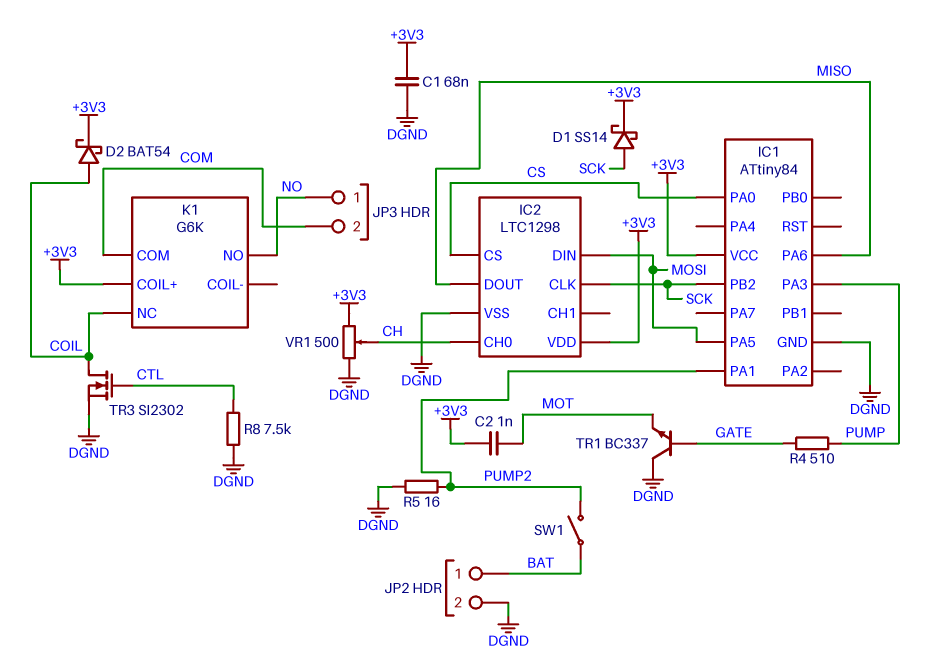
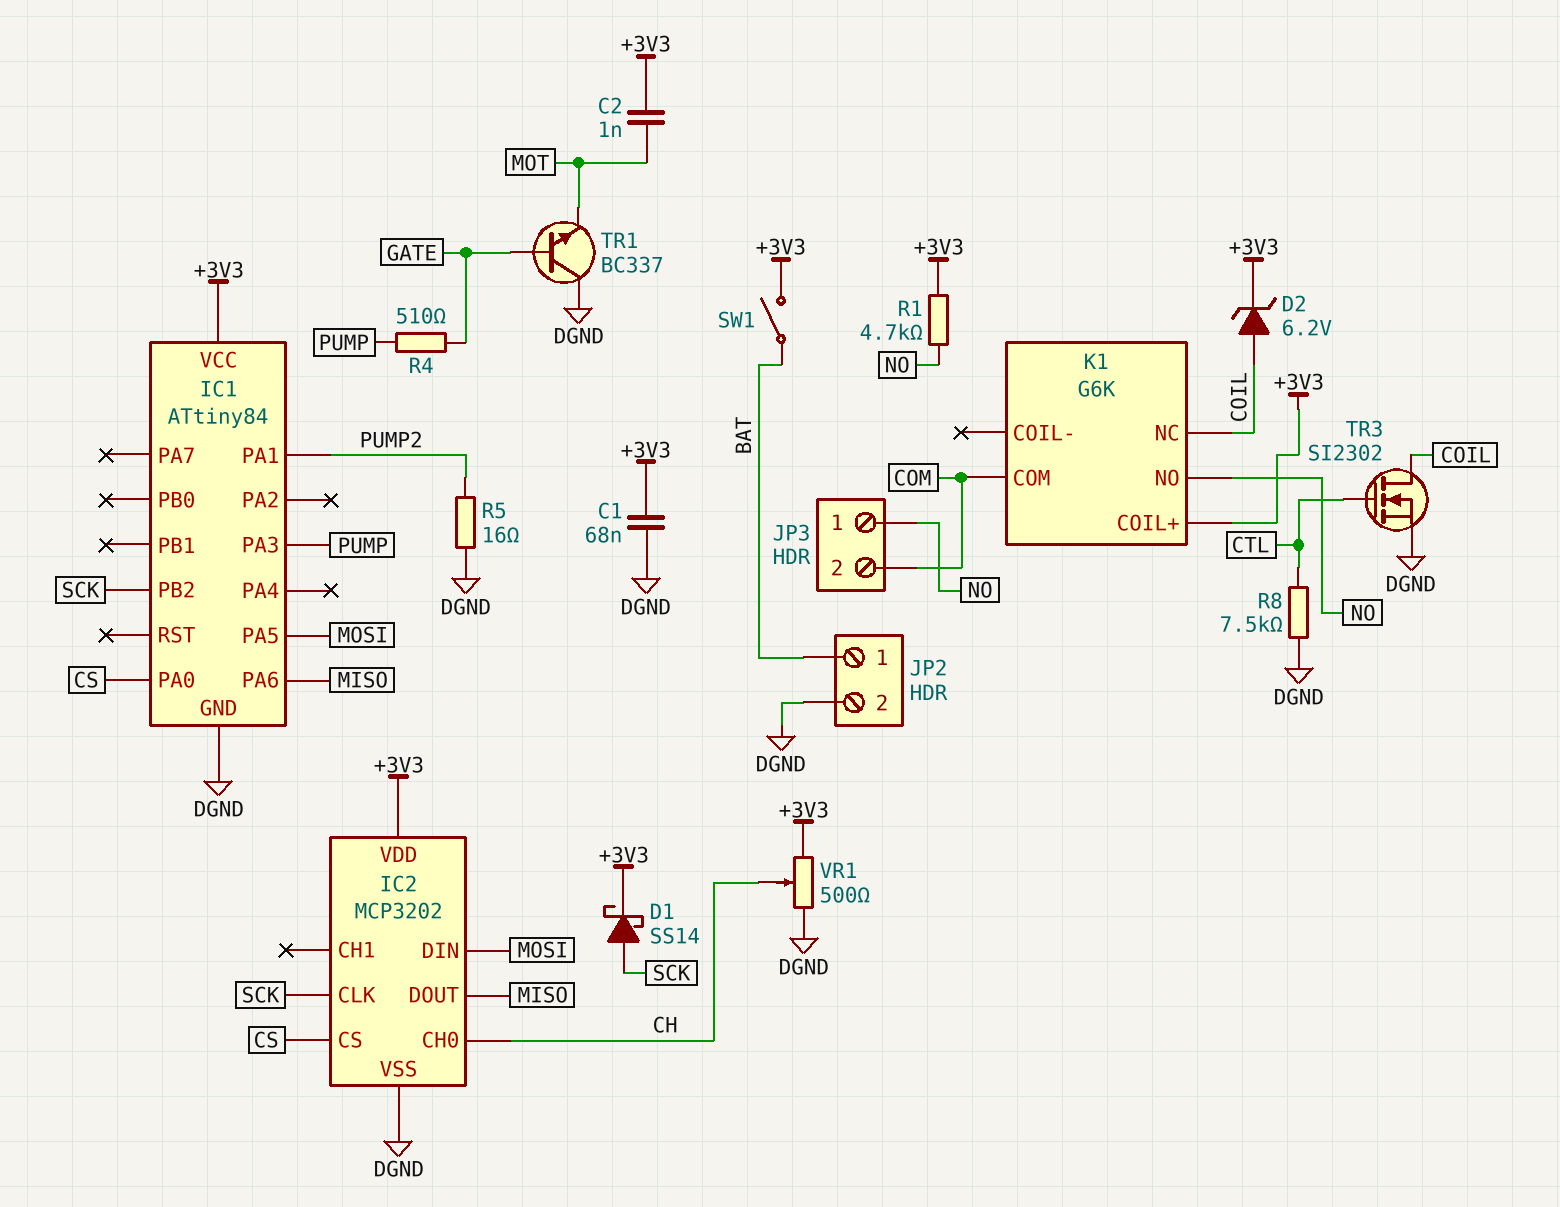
D2: schottky BAT54 (A COIL, K +3V3) -> zener 6.2V (A COIL, K +3V3)
IC2: LTC1298 -> MCP3202
R1: none -> 4.7k (+3V3, NO)
SW1: switch (BAT, PUMP2) -> switch (+3V3, BAT)

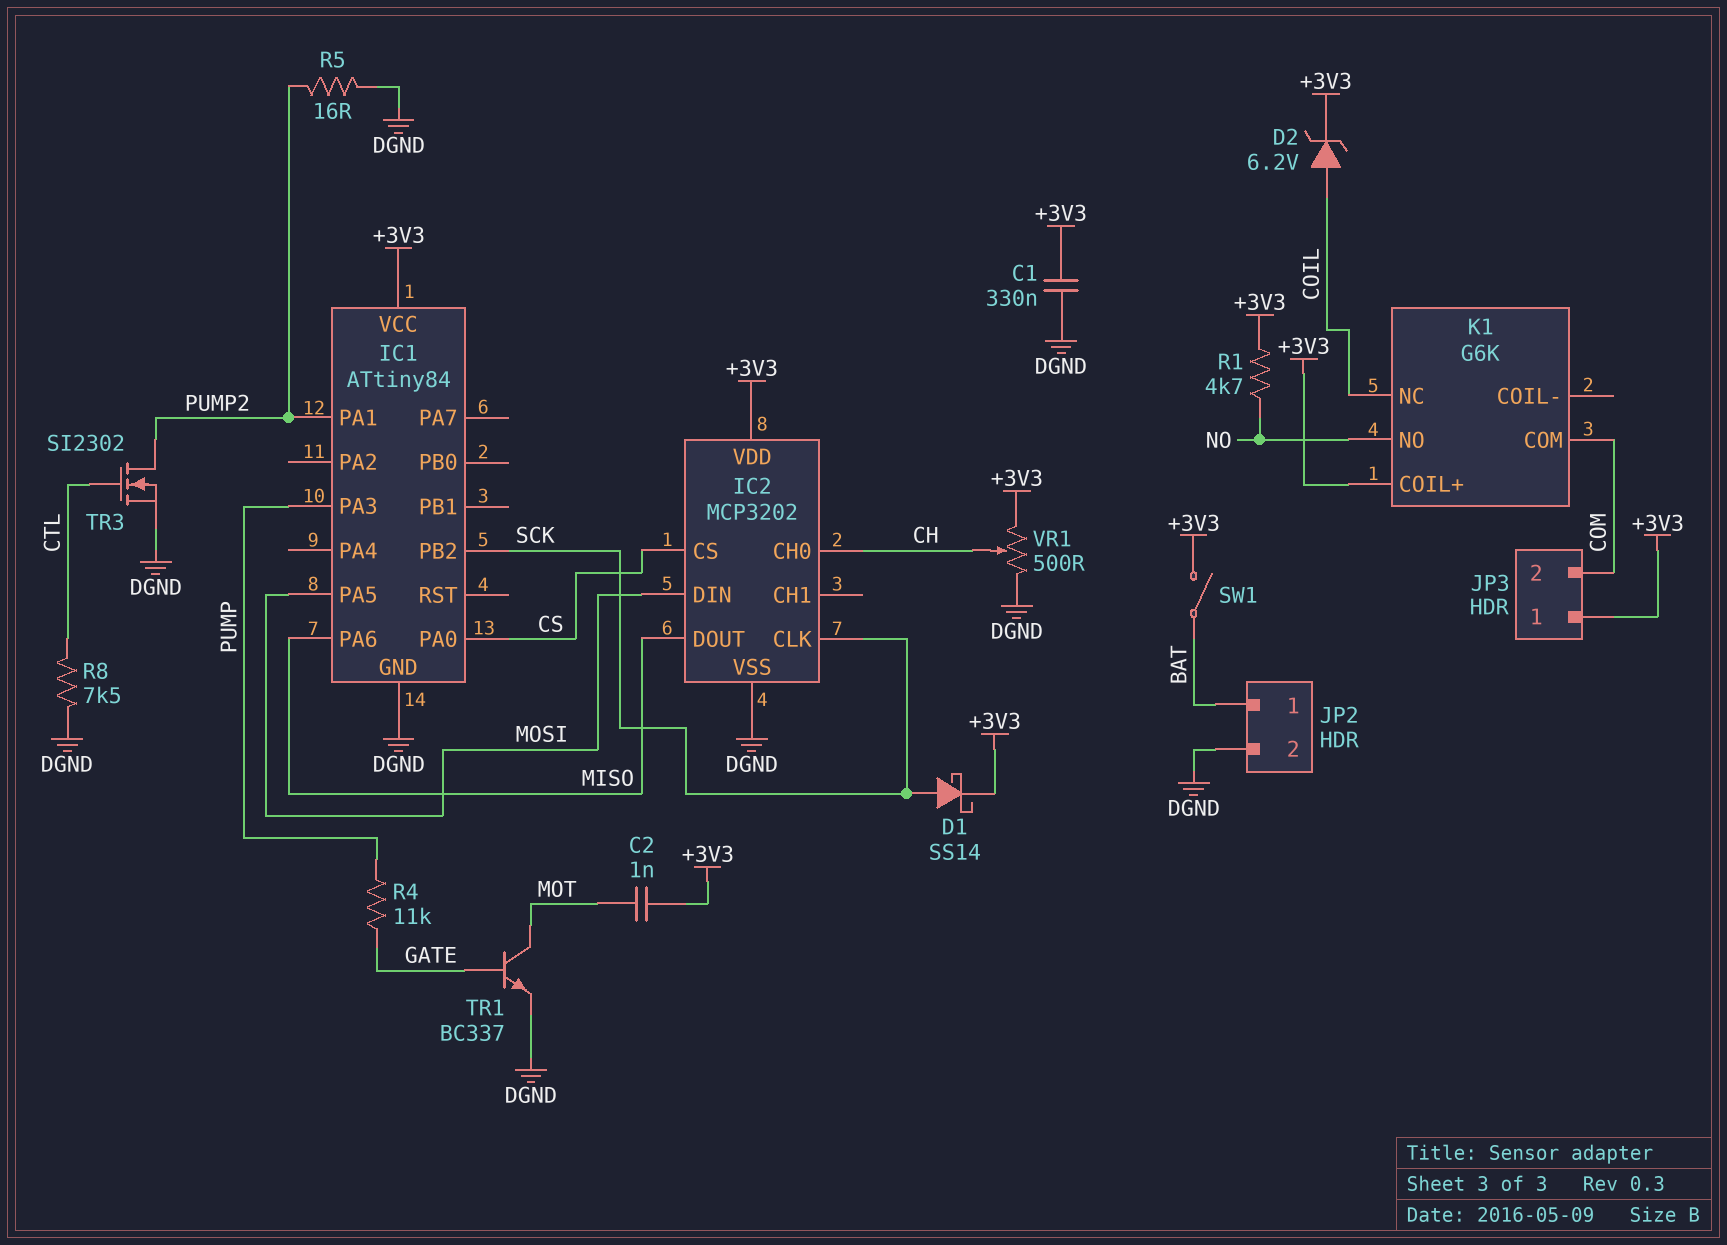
C1: 68nF (+3V3, DGND) -> 330nF (+3V3, DGND)
JP3 pin 1: NO -> +3V3
R4: 510 (GATE, PUMP) -> 11k (GATE, PUMP)
TR1: NPN BC337 (B GATE, C DGND, E MOT) -> NPN BC337 (B GATE, C MOT, E DGND)
TR3: NMOS SI2302 (G CTL, D COIL, S DGND) -> NMOS SI2302 (G CTL, D PUMP2, S DGND)

